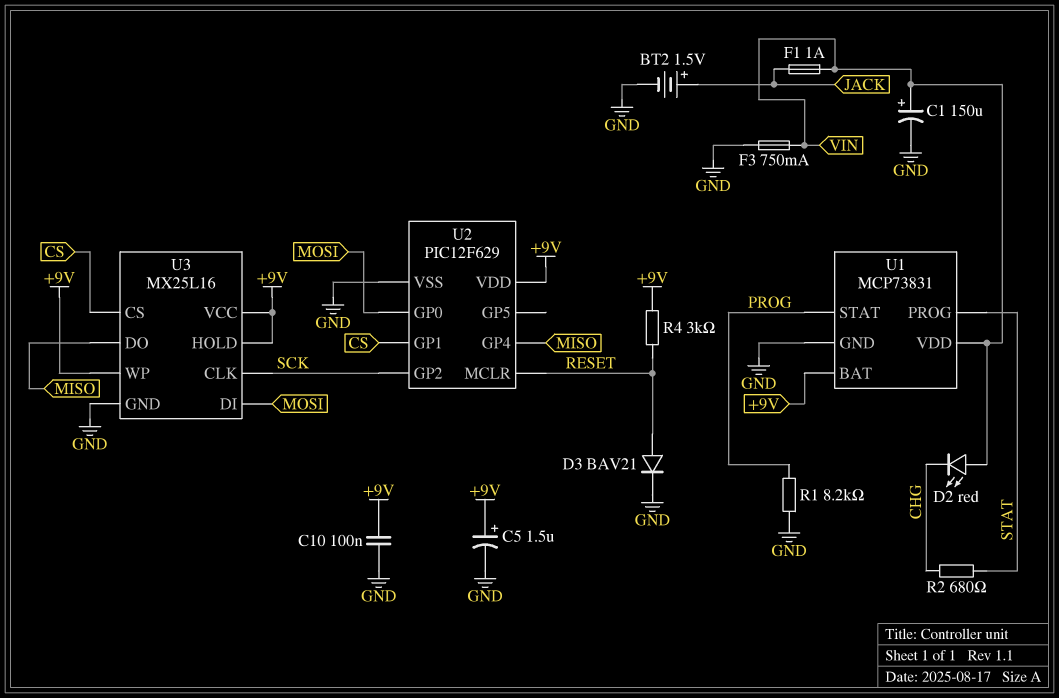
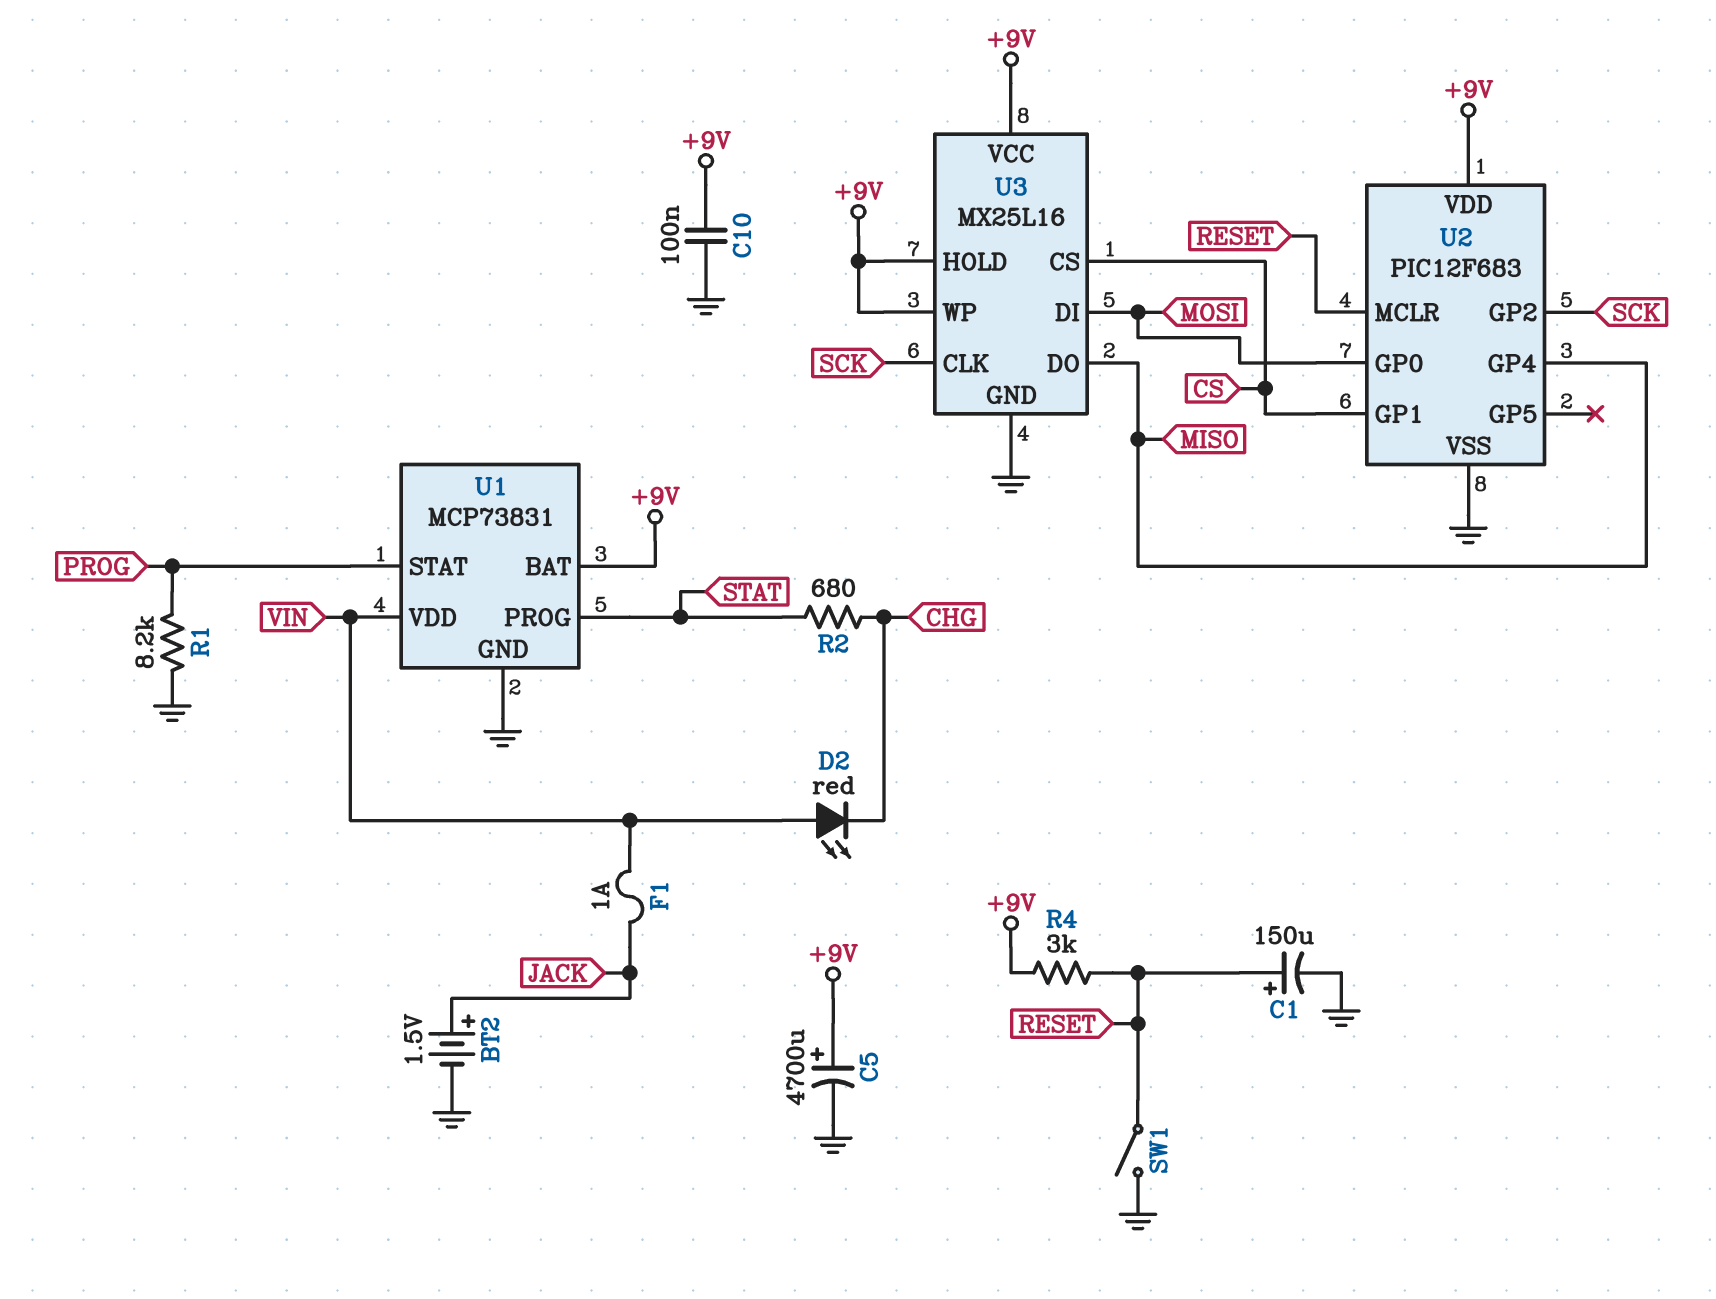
C1: 150uF (plus VIN, minus GND) -> 150uF (plus RESET, minus GND)
C5: 1.5uF (plus +9V, minus GND) -> 4700uF (plus +9V, minus GND)
D3: diode BAV21 (A RESET, K GND) -> none
F3: 750mA (GND, VIN) -> none
SW1: none -> switch (GND, RESET)
U2: PIC12F629 -> PIC12F683

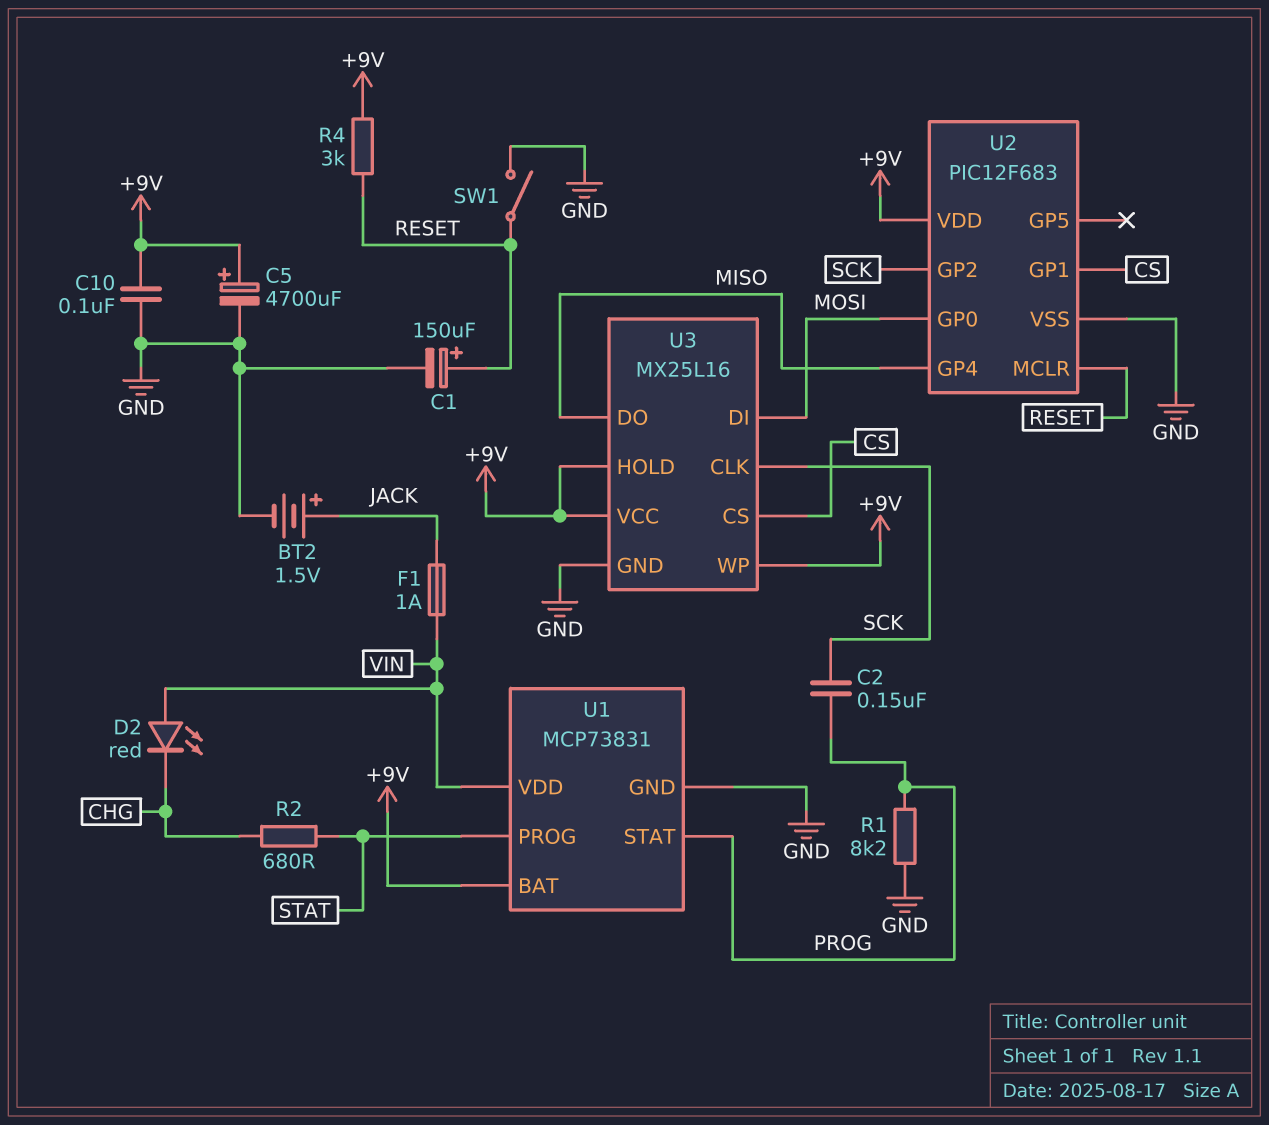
C2: none -> 150nF (PROG, SCK)

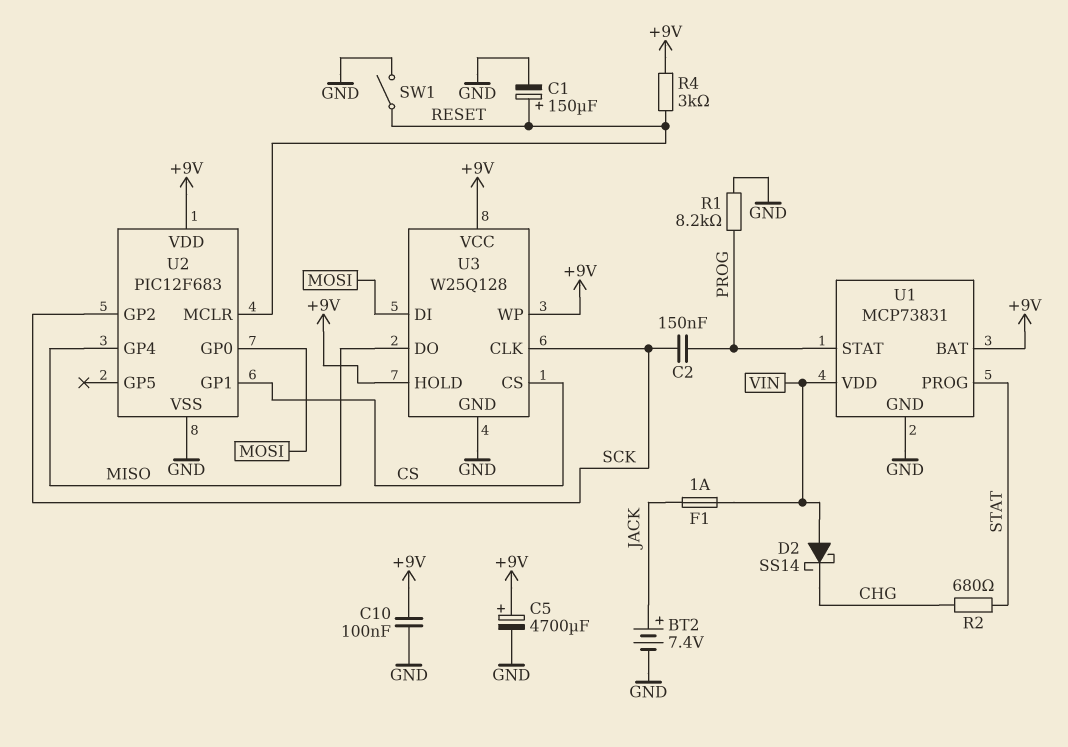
BT2: 1.5V (plus JACK, minus GND) -> 7.4V (plus JACK, minus GND)
D2: LED red (A VIN, K CHG) -> schottky SS14 (A VIN, K CHG)
U3: MX25L16 -> W25Q128

